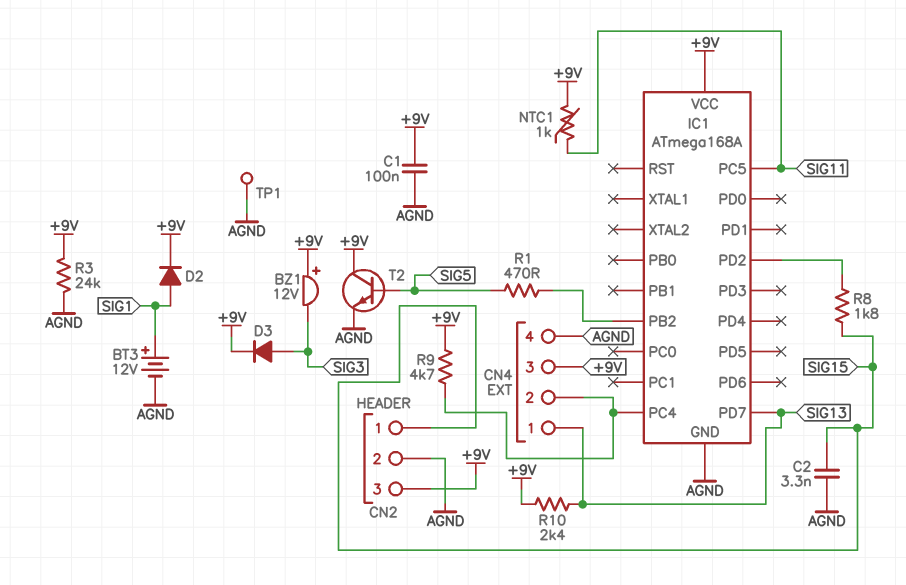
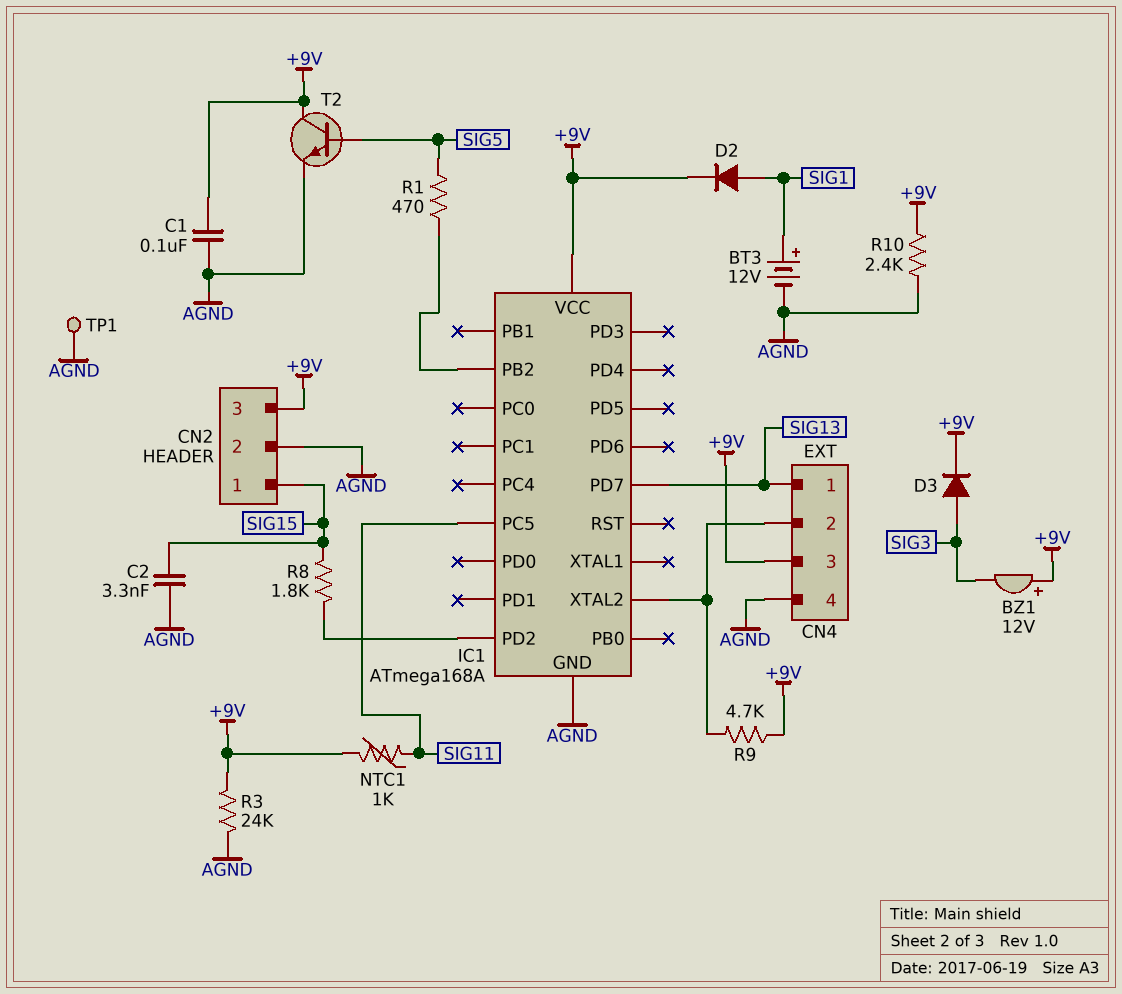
IC1 pin PC4: CN4/2 -> none
IC1 pin XTAL2: none -> CN4/2
R10: 2.4k (+9V, SIG13) -> 2.4k (+9V, AGND)

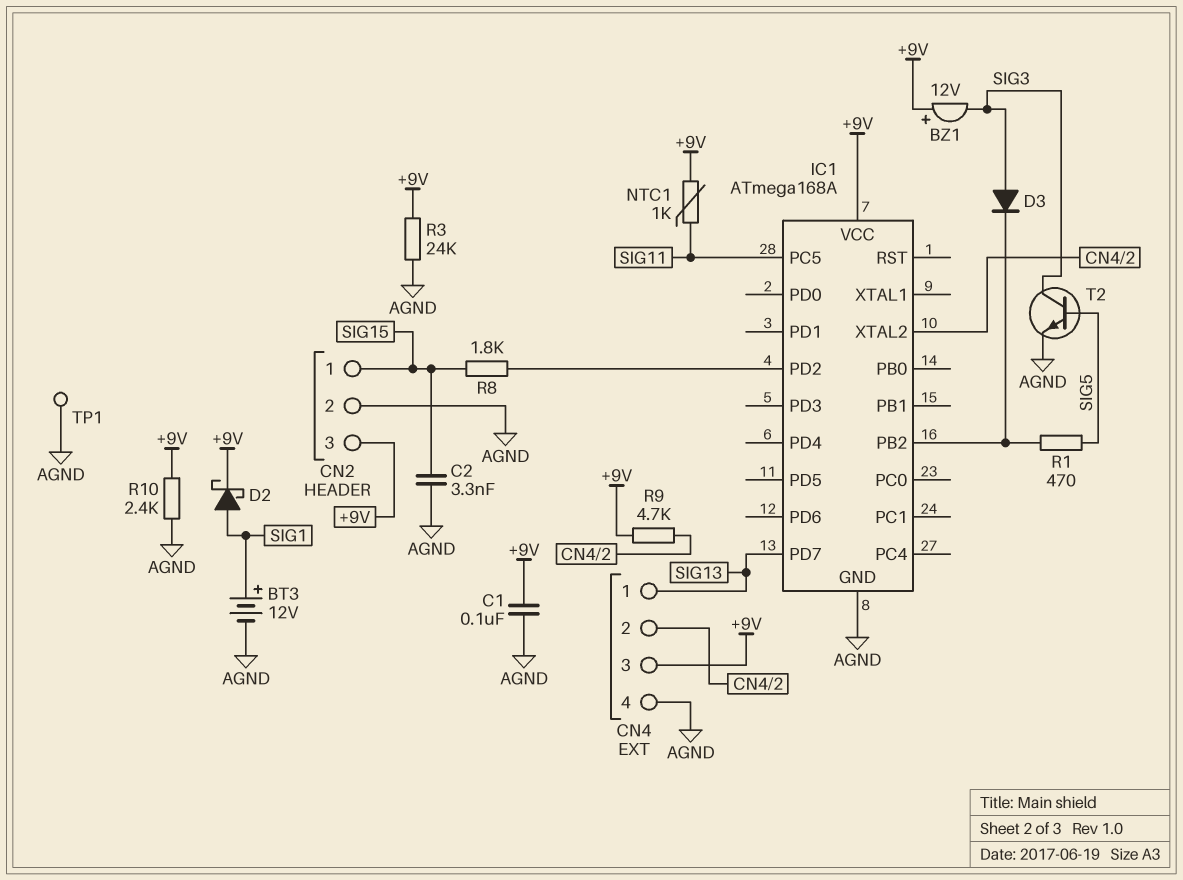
D2: diode (A SIG1, K +9V) -> schottky (A SIG1, K +9V)
D3: diode (A SIG3, K +9V) -> diode (A SIG3, K IC1/PB2)
T2: NPN (B SIG5, C +9V, E AGND) -> NPN (B SIG5, C SIG3, E AGND)

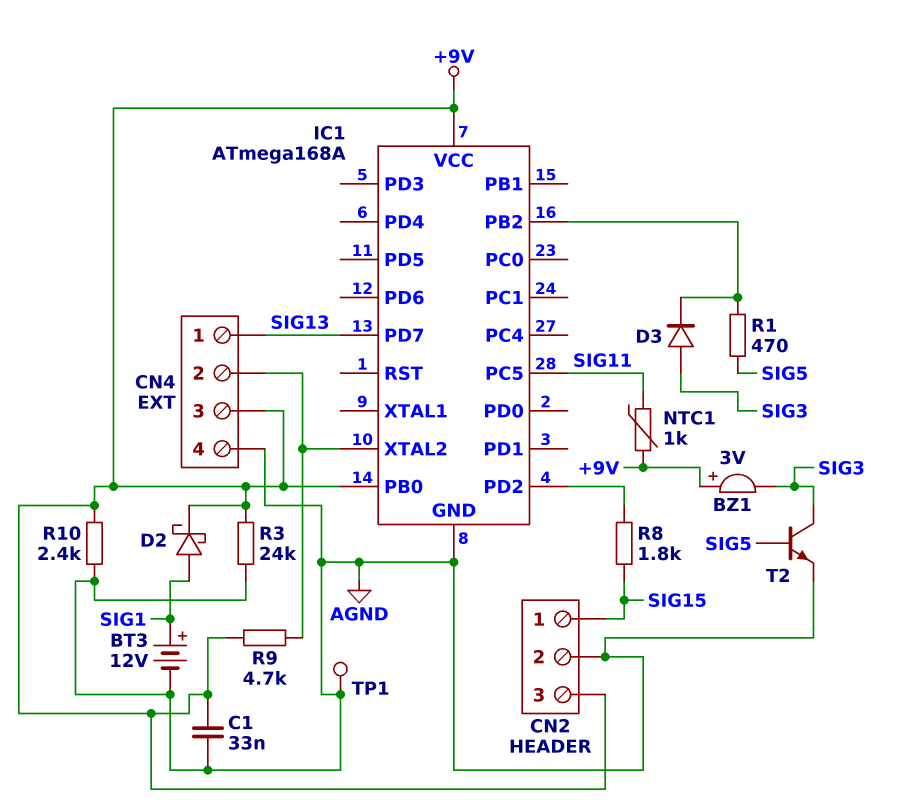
BZ1: buzzer 12V (plus +9V, minus SIG3) -> buzzer 3V (plus +9V, minus SIG3)
C1: 100nF (+9V, AGND) -> 33nF (+9V, AGND)
C2: 3.3nF (AGND, SIG15) -> none
IC1 pin PB0: none -> +9V

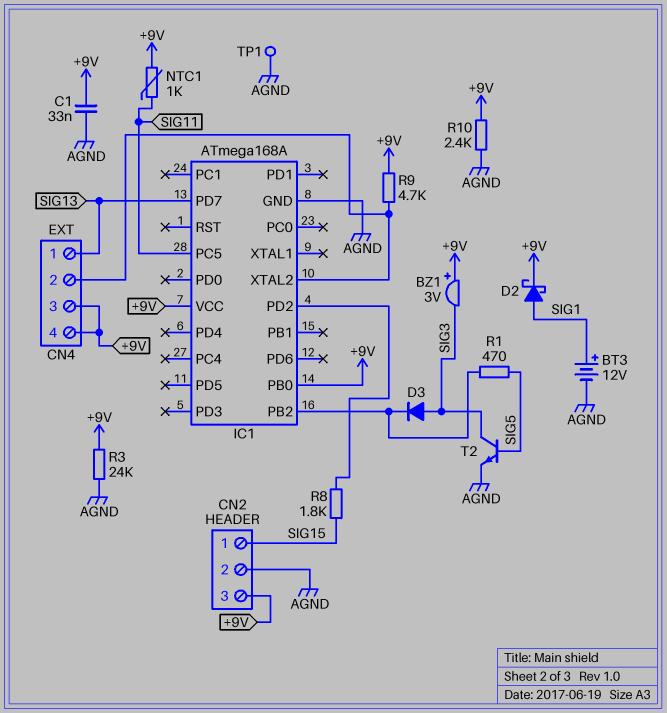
CN4 pin 4: AGND -> +9V

